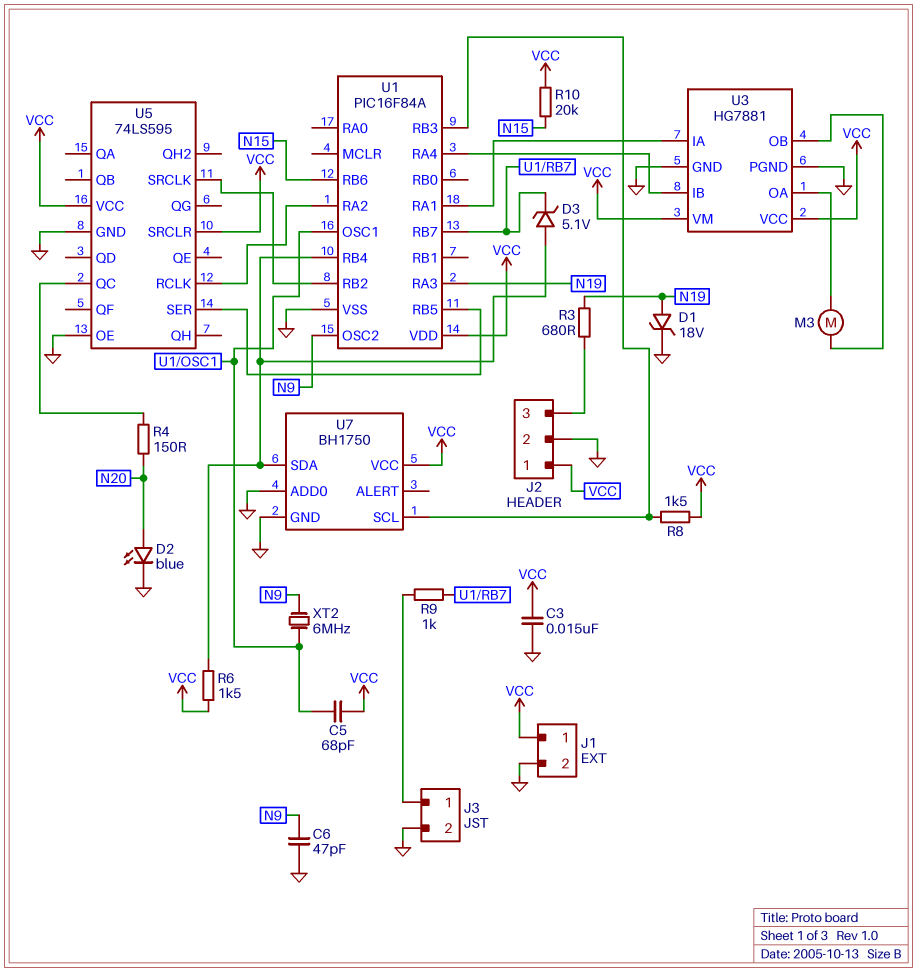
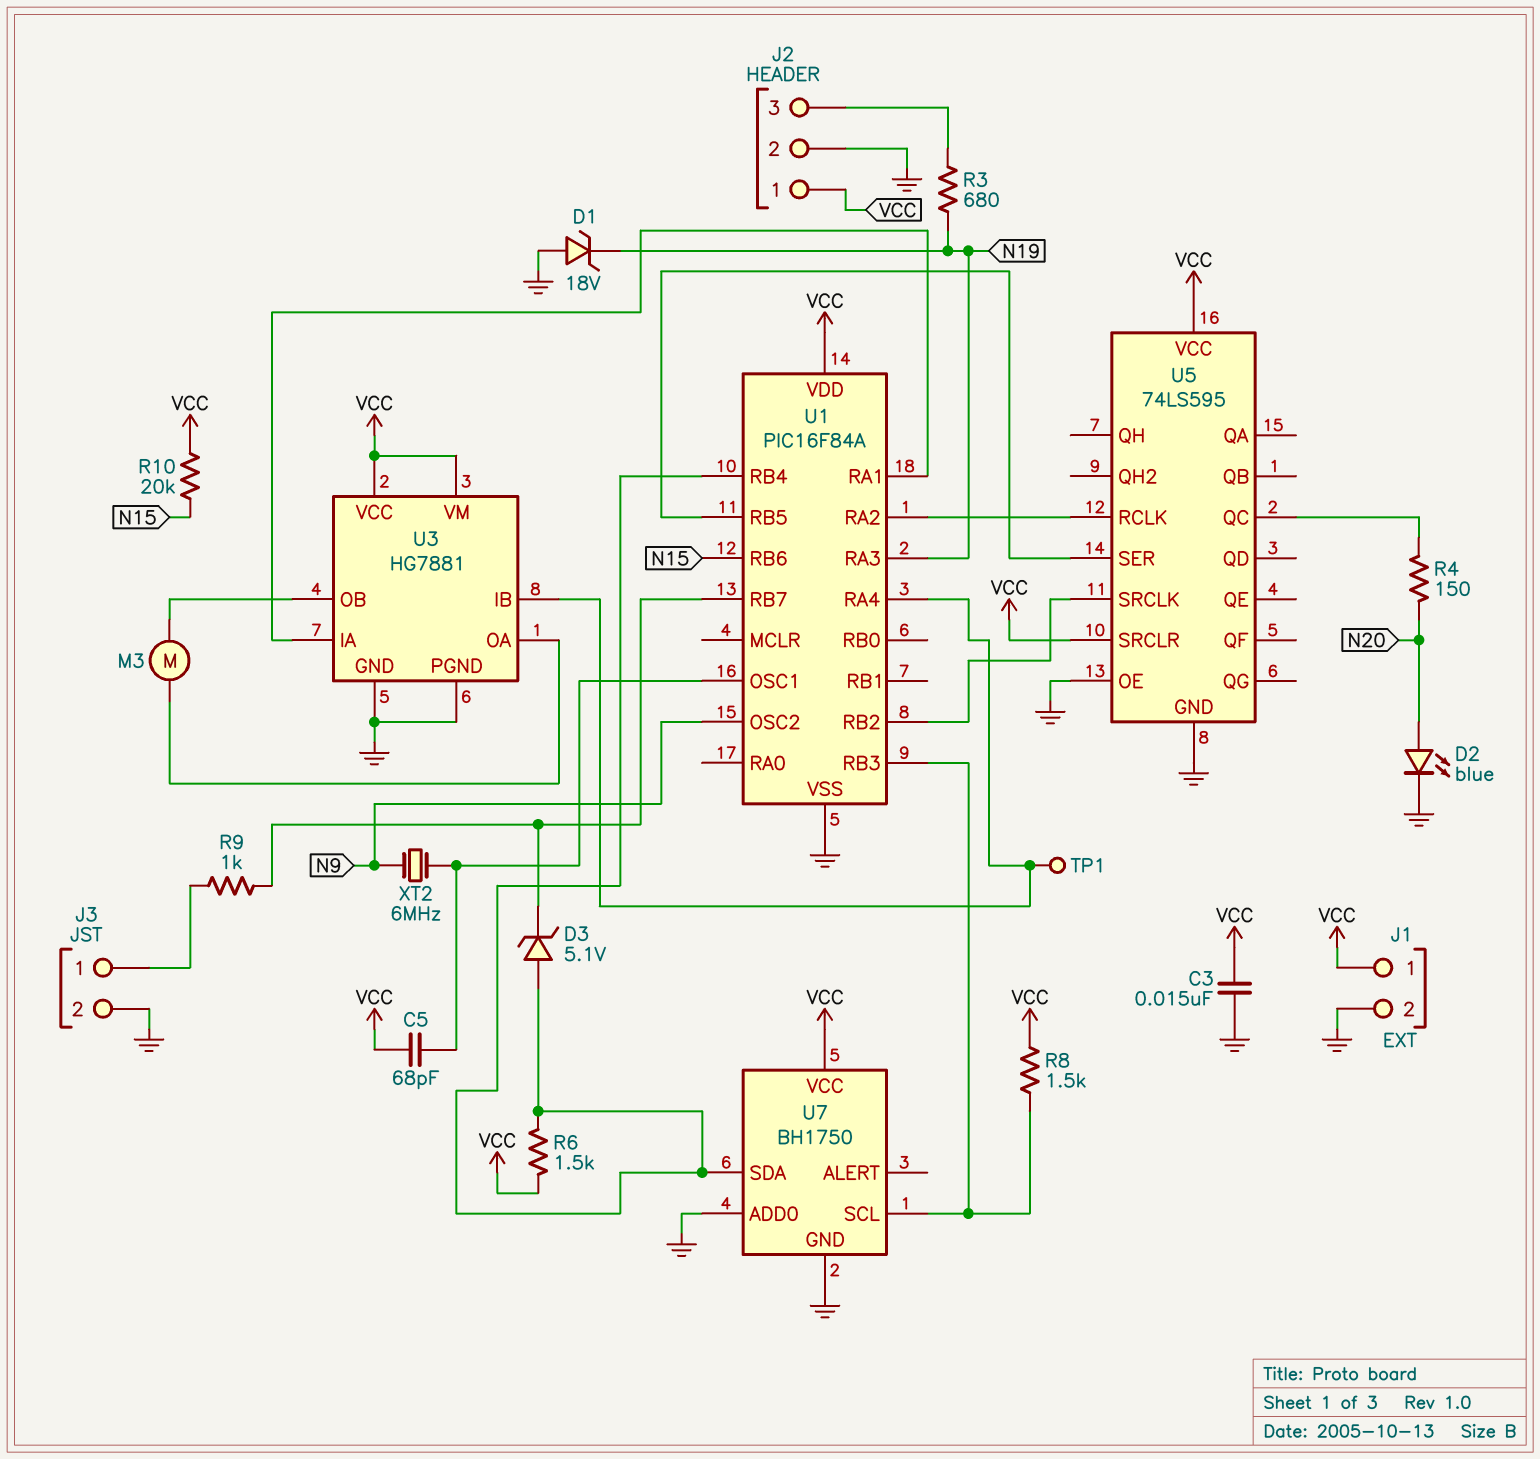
C6: 47pF (GND, N9) -> none
D1: zener 18V (A N19, K GND) -> zener 18V (A GND, K N19)
TP1: none -> test point (U1/RA4)

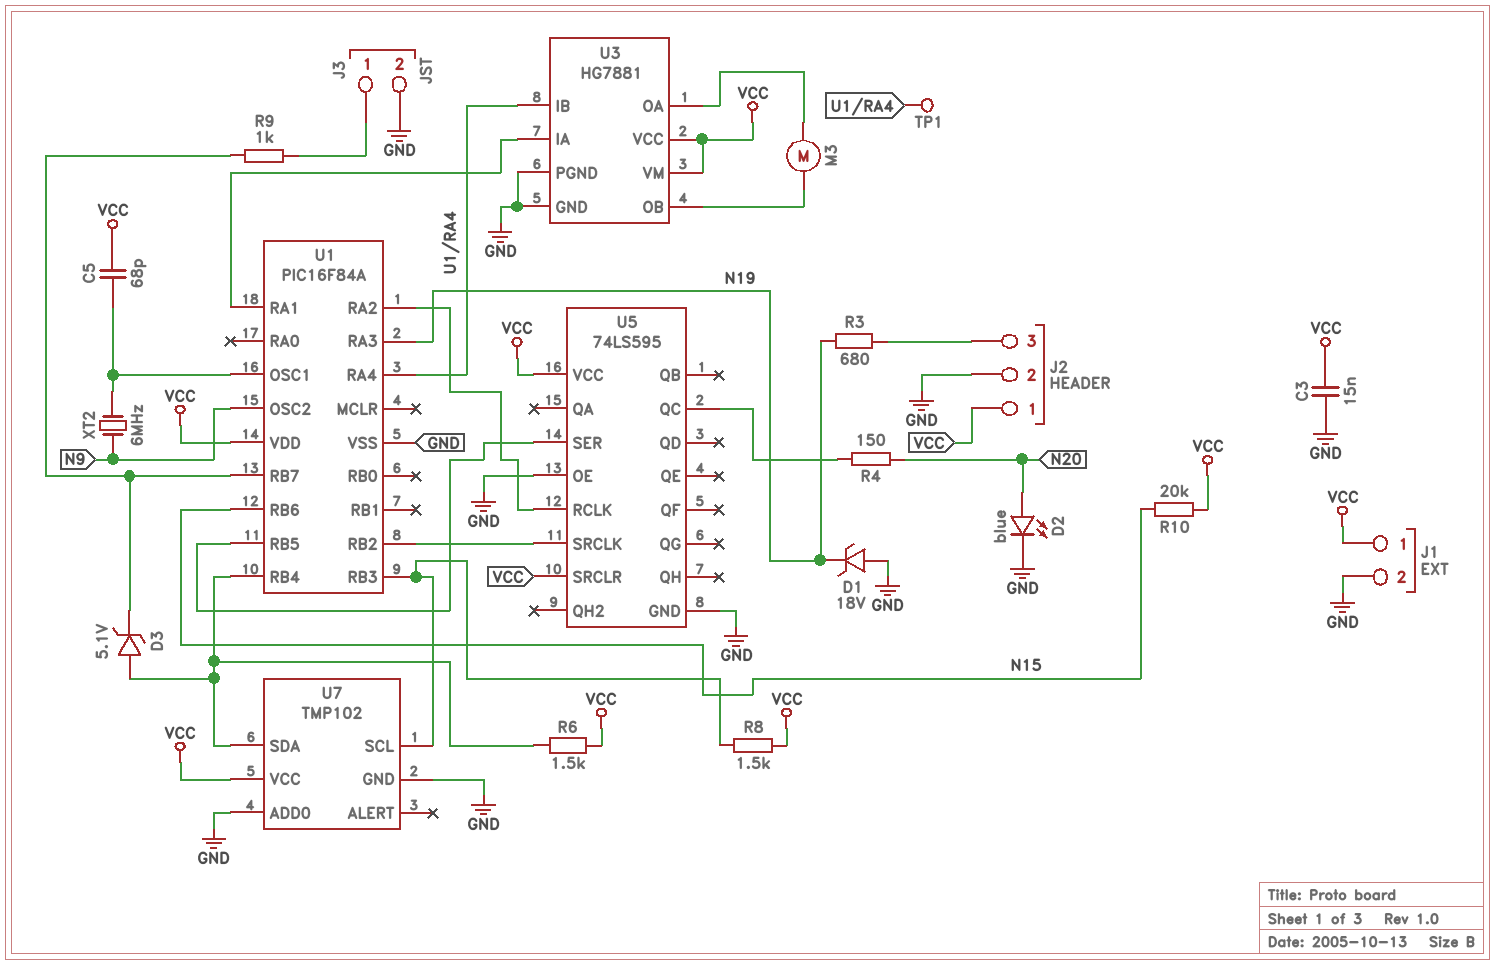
U7: BH1750 -> TMP102

